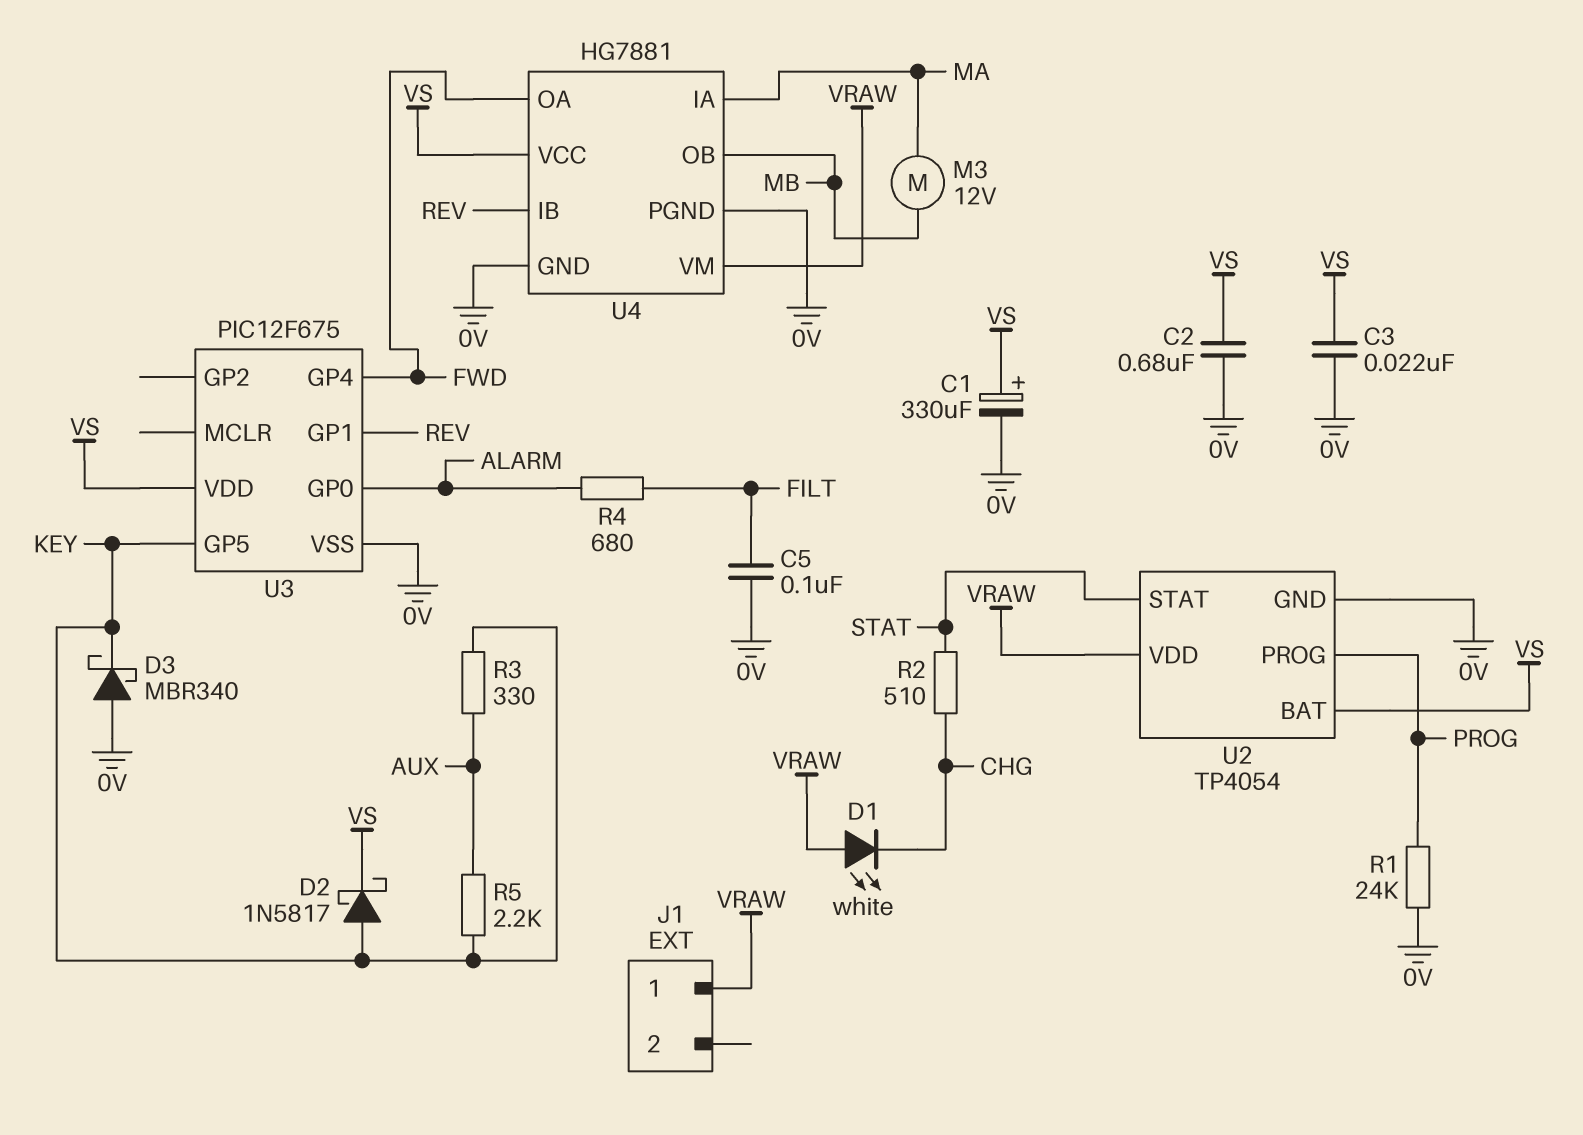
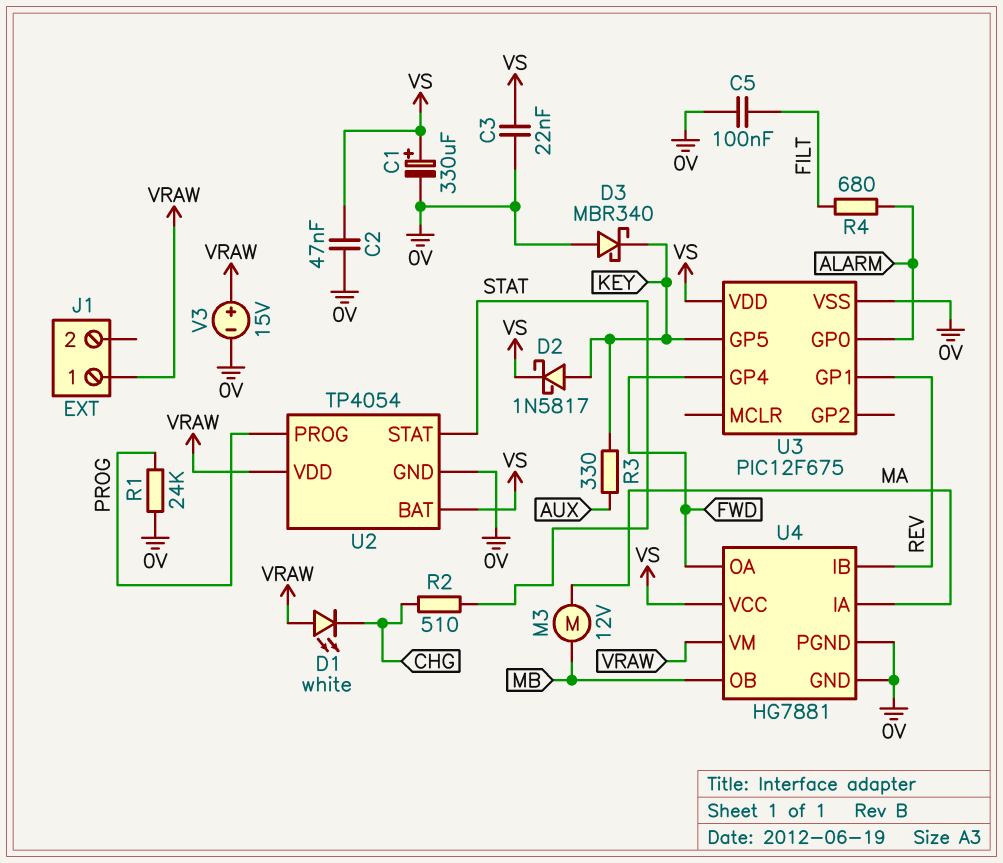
C2: 680nF (0V, VS) -> 47nF (0V, VS)
R5: 2.2k (AUX, KEY) -> none
V3: none -> 15V (plus VRAW, minus 0V)

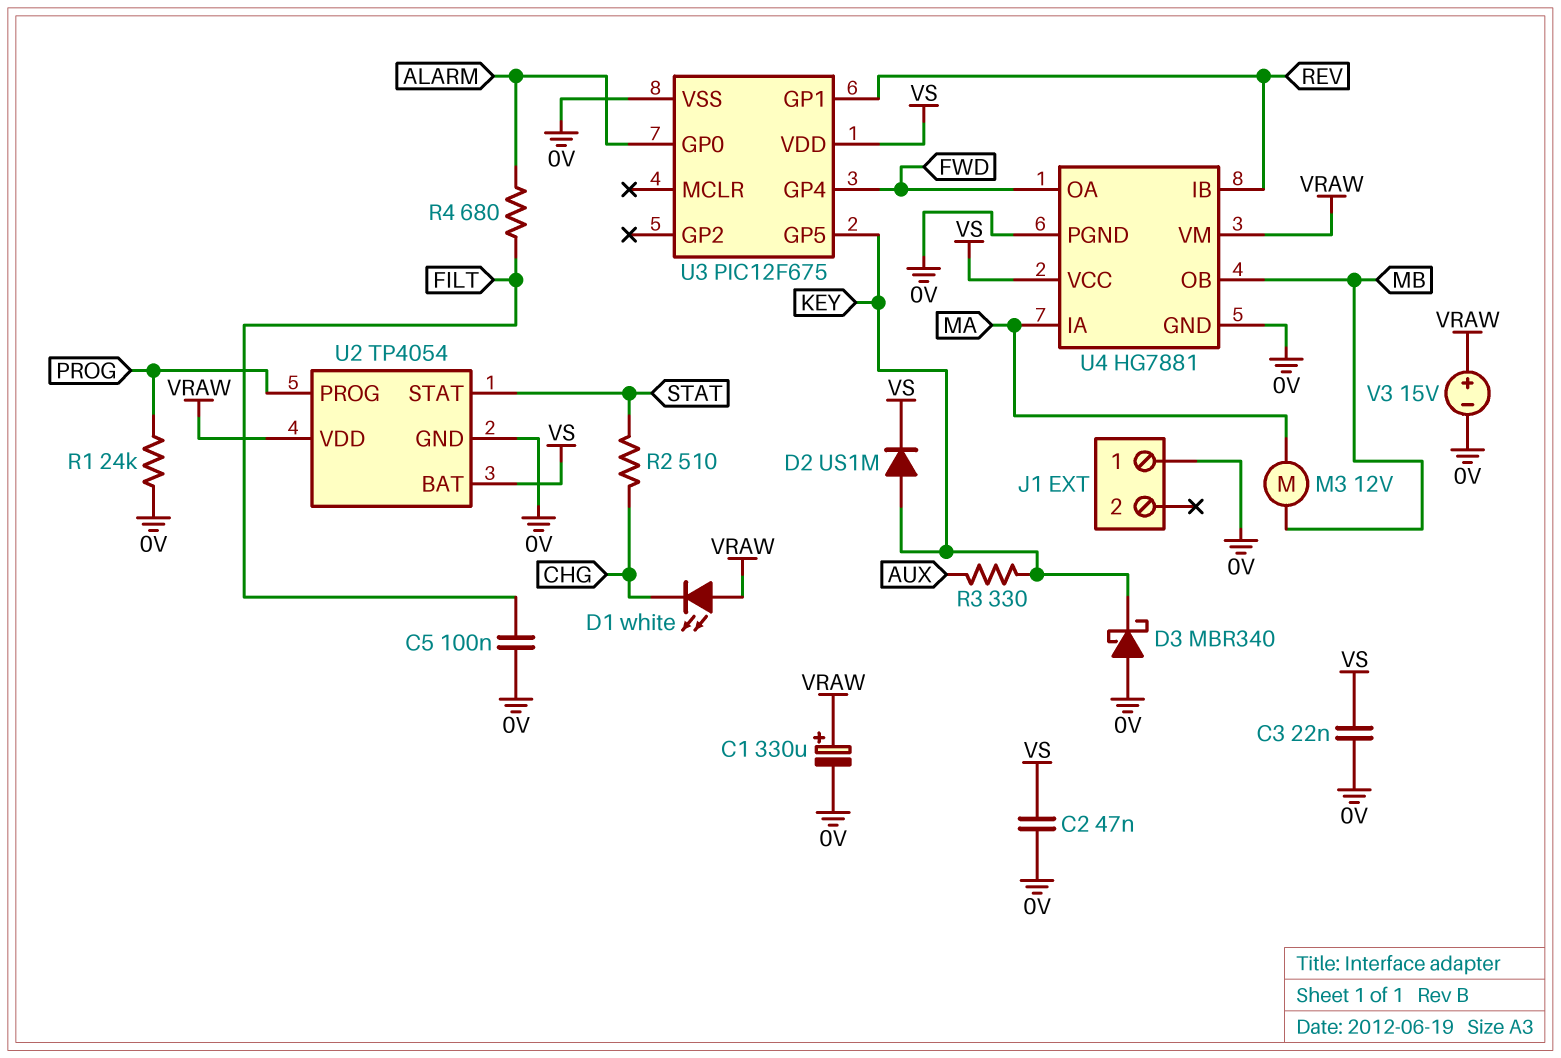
C1: 330uF (plus VS, minus 0V) -> 330uF (plus VRAW, minus 0V)
D2: schottky 1N5817 (A KEY, K VS) -> diode US1M (A KEY, K VS)
J1 pin 1: VRAW -> 0V

